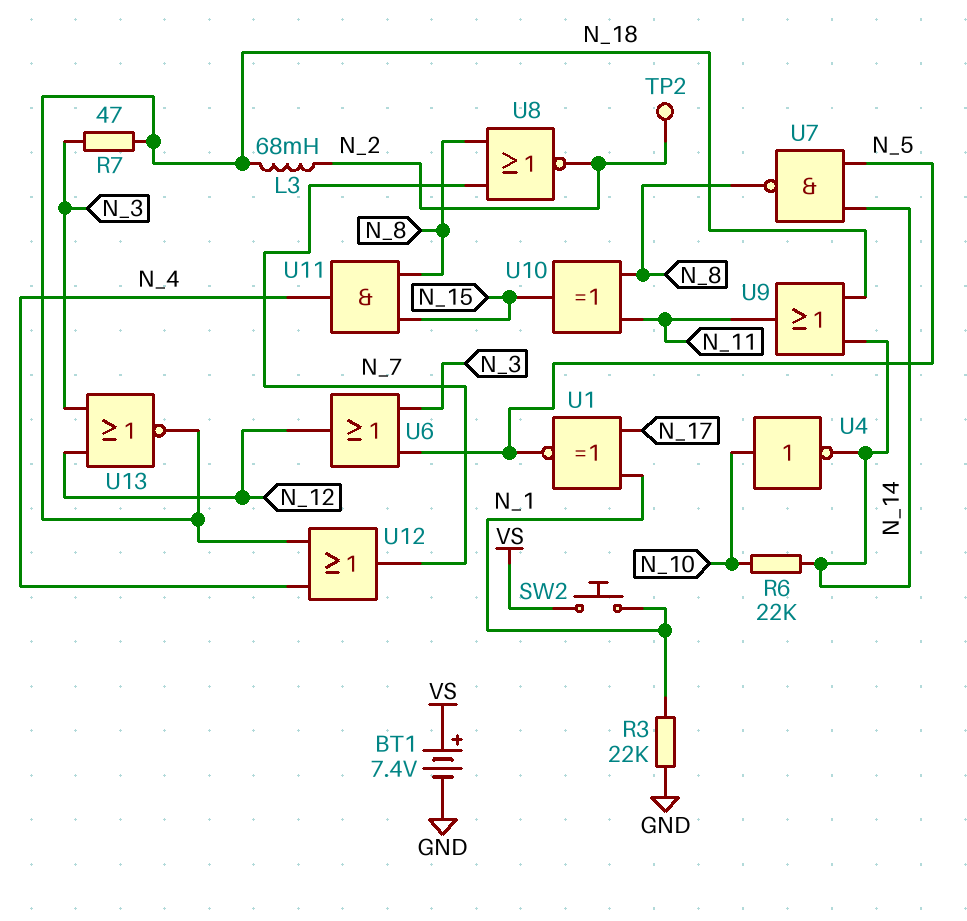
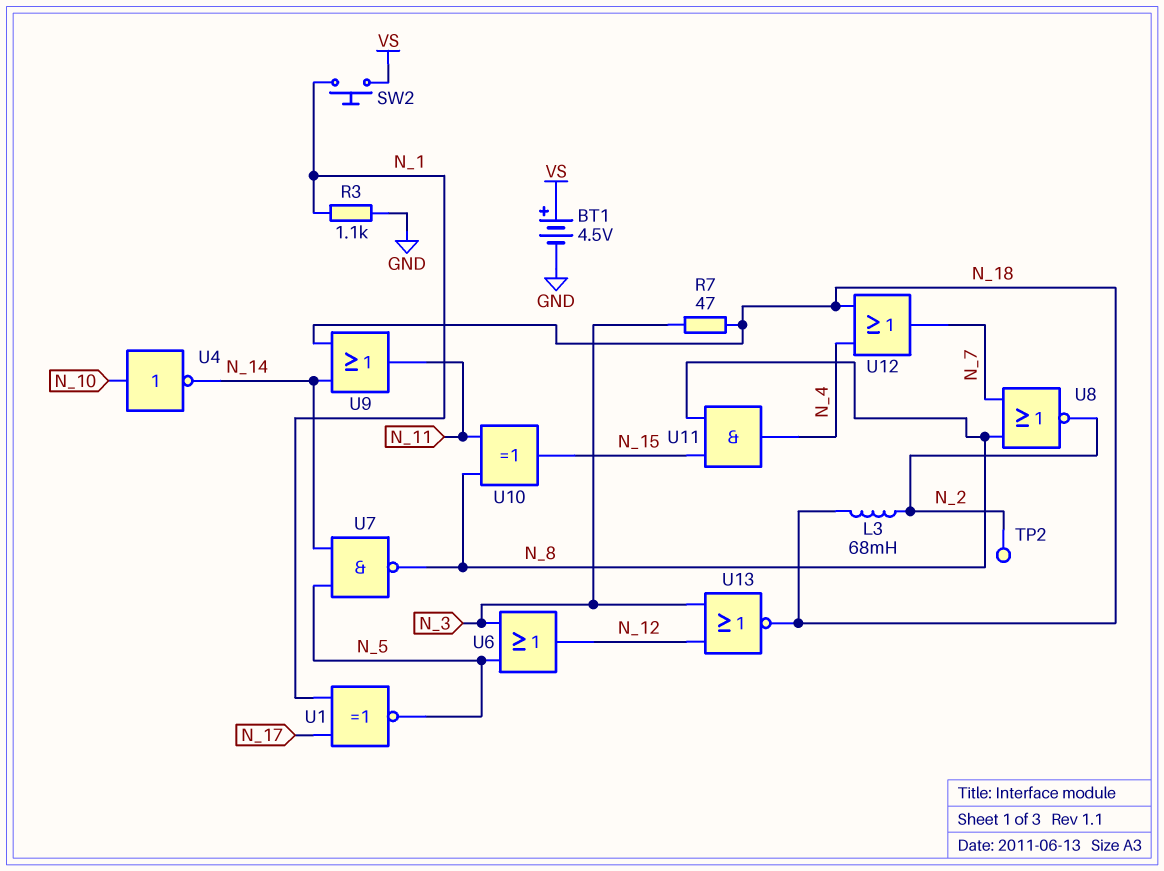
BT1: 7.4V (plus VS, minus GND) -> 4.5V (plus VS, minus GND)
R3: 22k (GND, N_1) -> 1.1k (GND, N_1)
R6: 22k (N_10, N_14) -> none

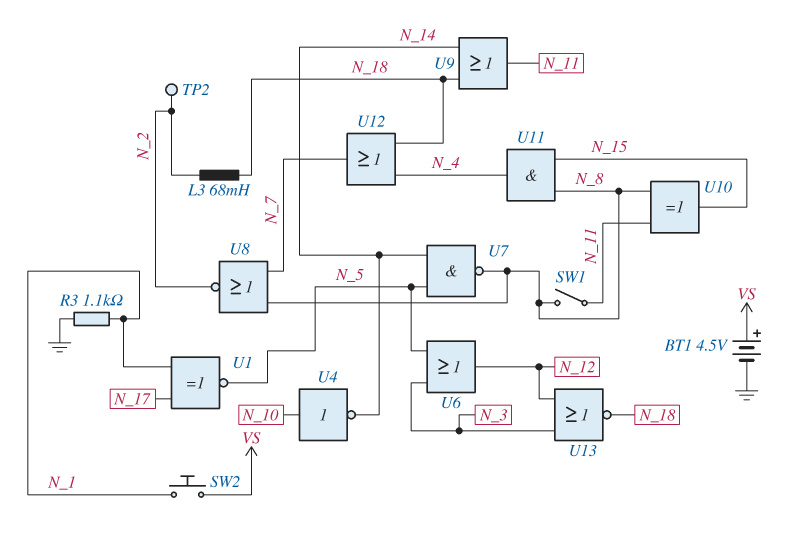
R7: 47 (N_3, N_18) -> none
SW1: none -> switch (N_8, N_11)

